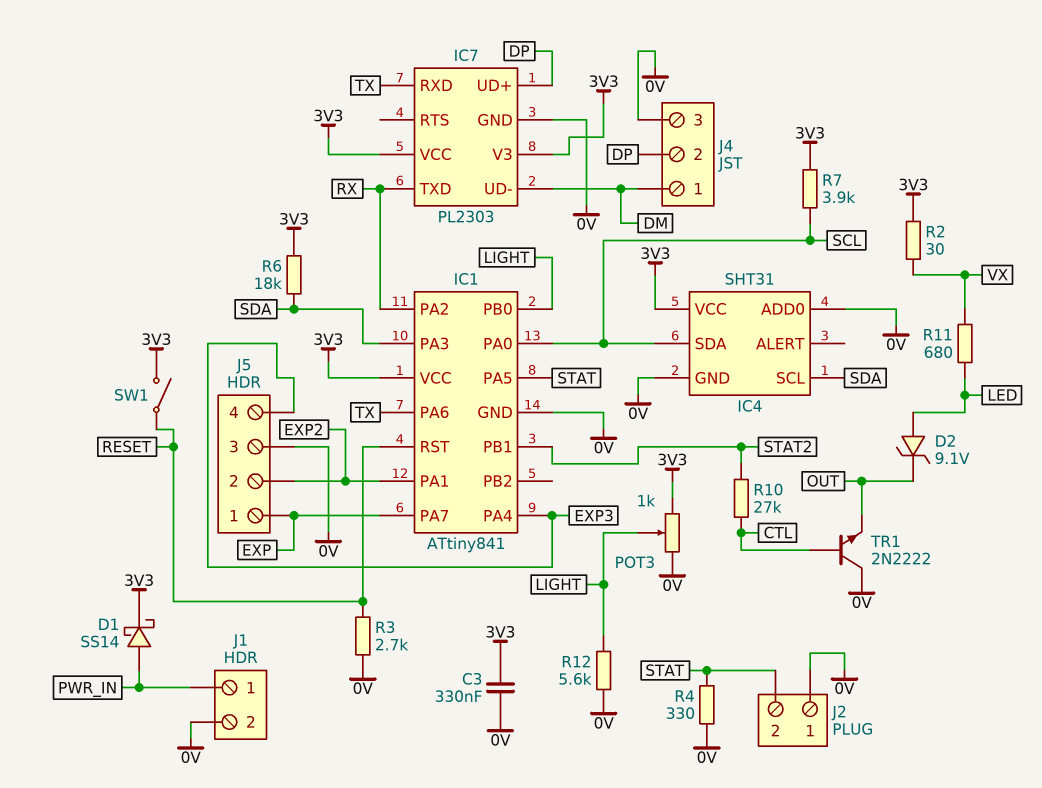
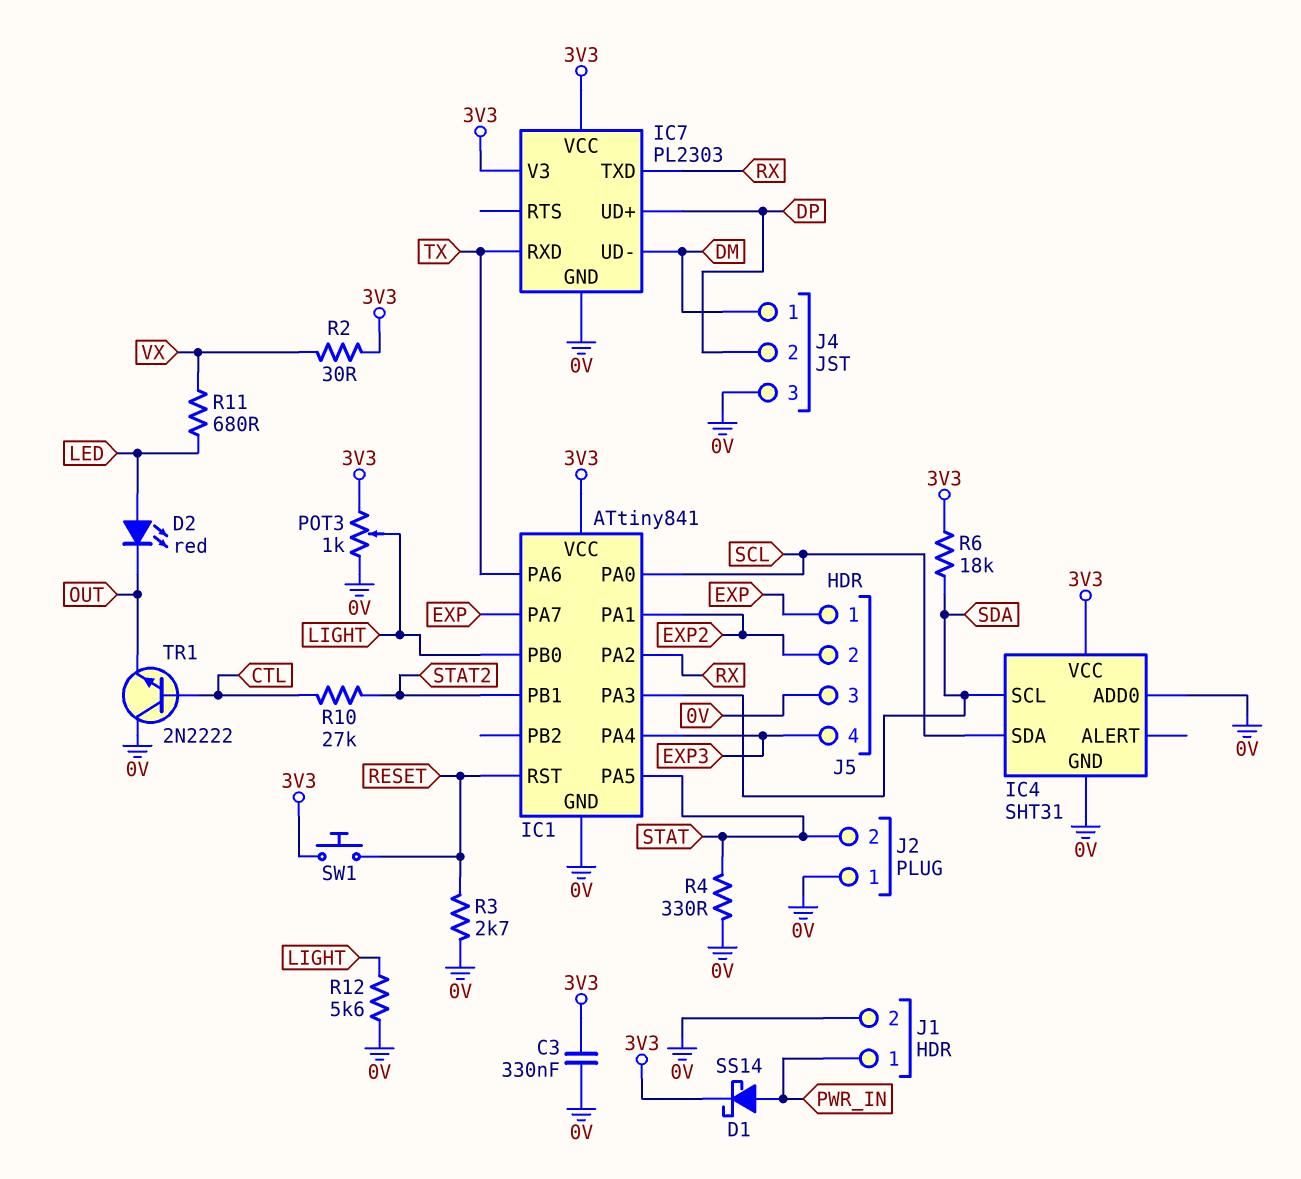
D2: zener 9.1V (A LED, K OUT) -> LED red (A LED, K OUT)
R7: 3.9k (3V3, SCL) -> none
SW1: switch (3V3, RESET) -> button (3V3, RESET)

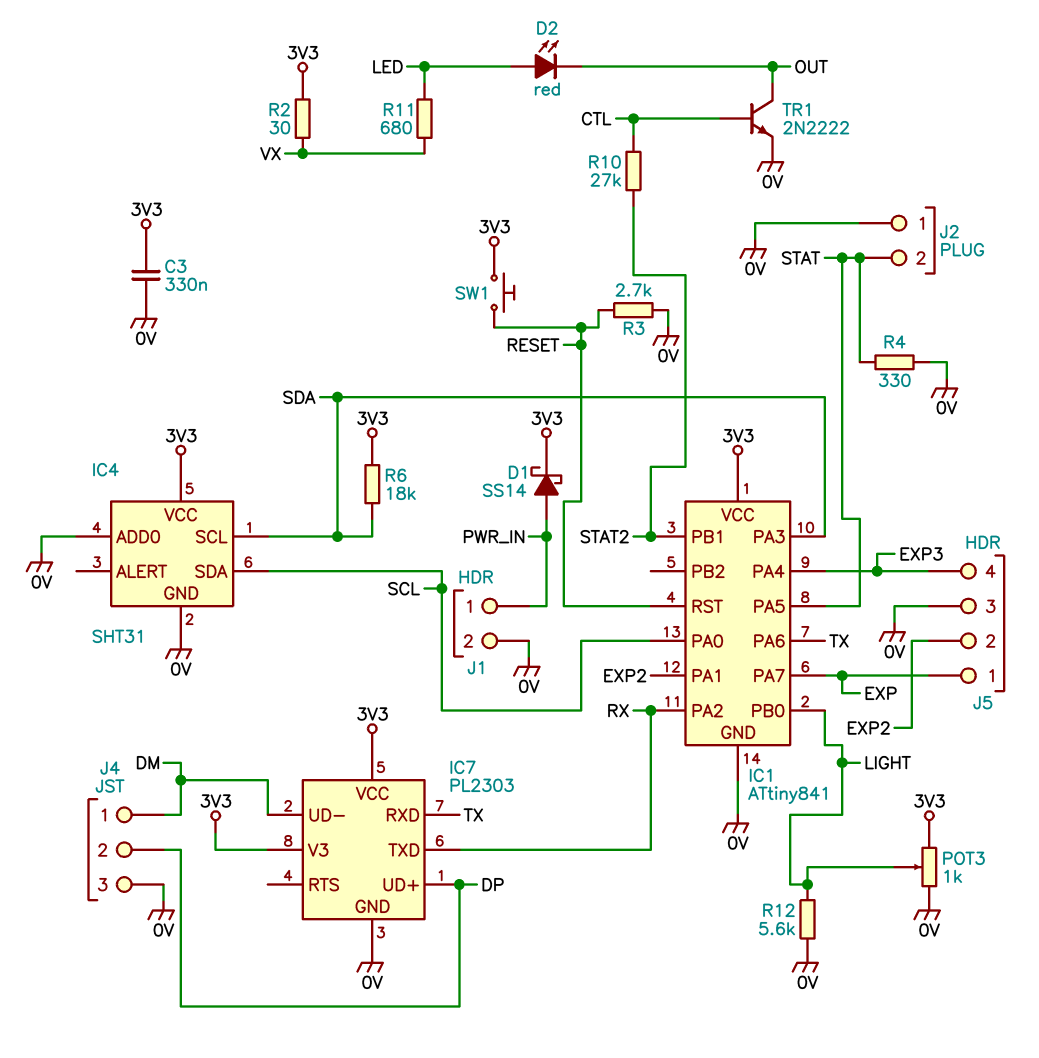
TR1: NPN 2N2222 (B CTL, C 0V, E OUT) -> NPN 2N2222 (B CTL, C OUT, E 0V)

